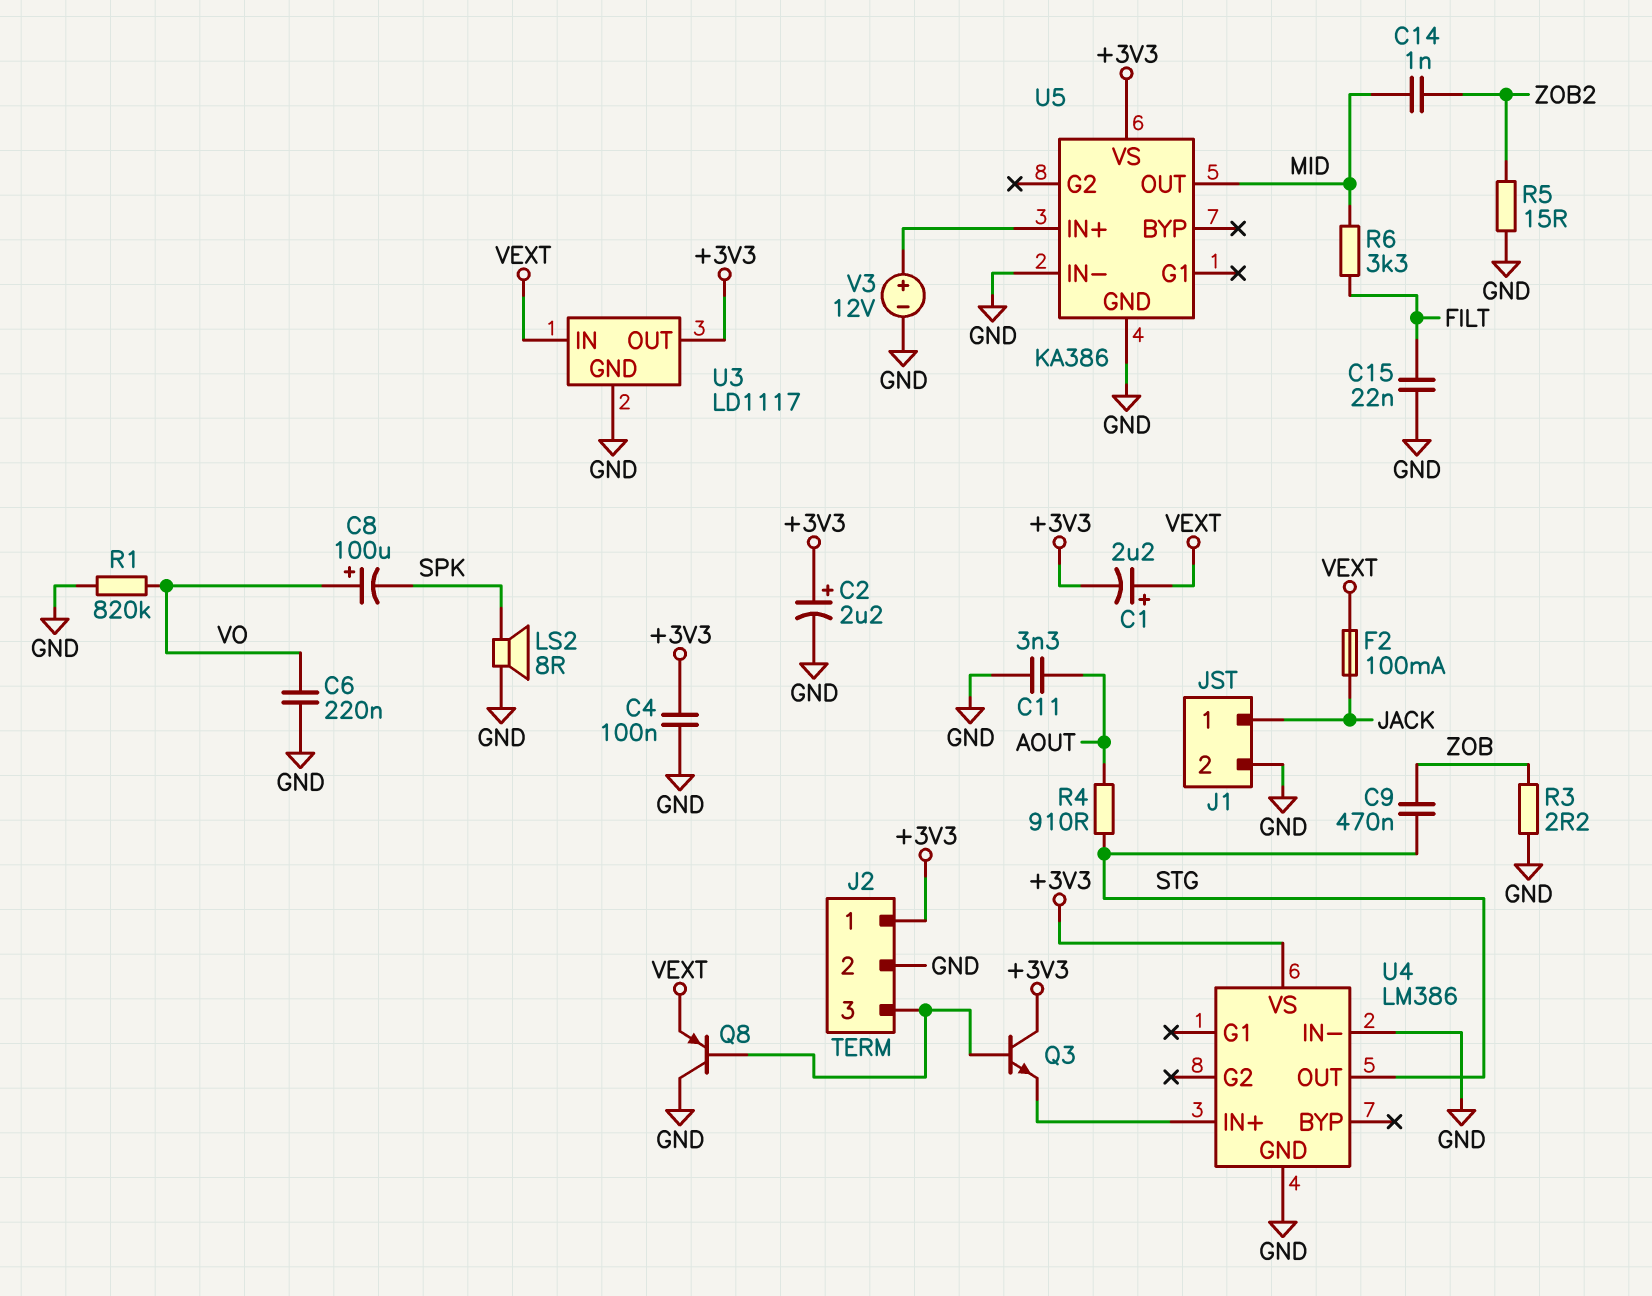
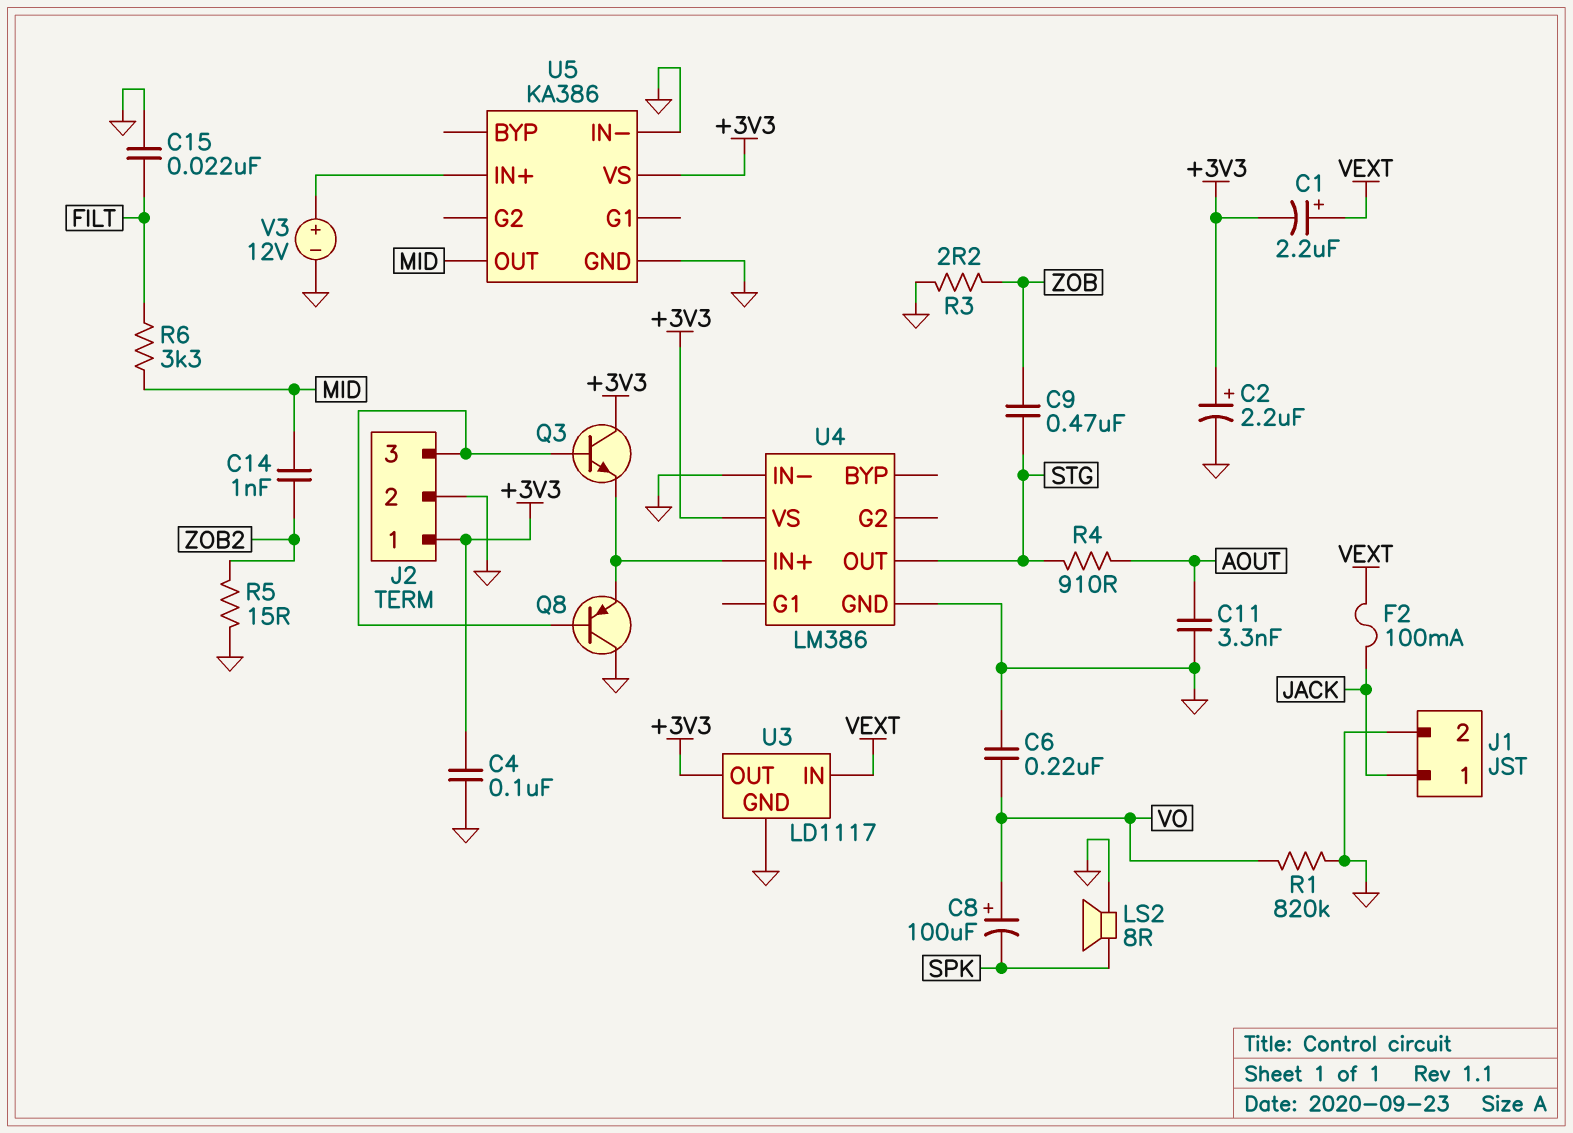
Q8: PNP (B J2/3, C GND, E VEXT) -> PNP (B J2/3, C GND, E U4/IN+)

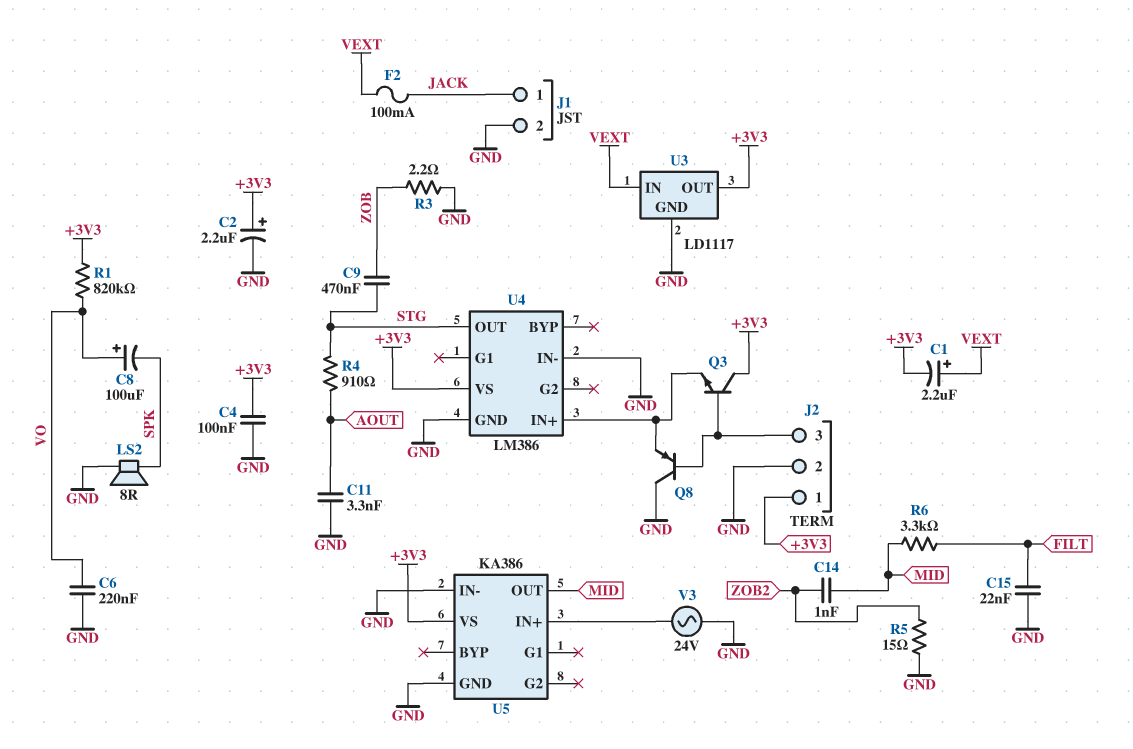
R1: 820k (GND, VO) -> 820k (+3V3, VO)
V3: 12V (plus U5/IN+, minus GND) -> AC 24V (GND, U5/IN+)

